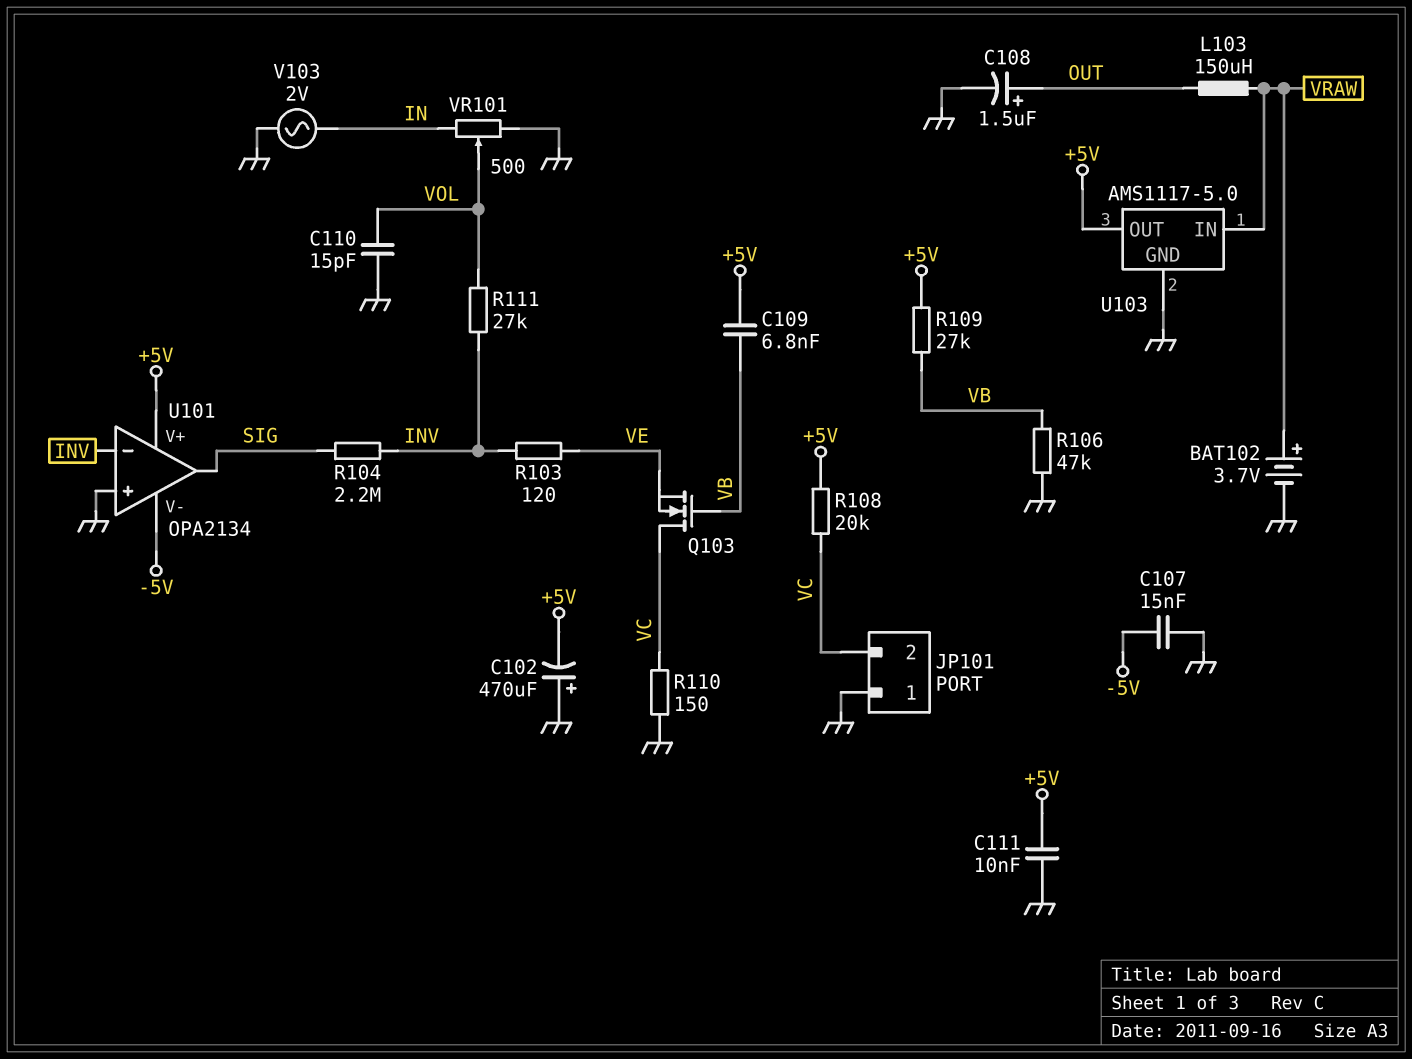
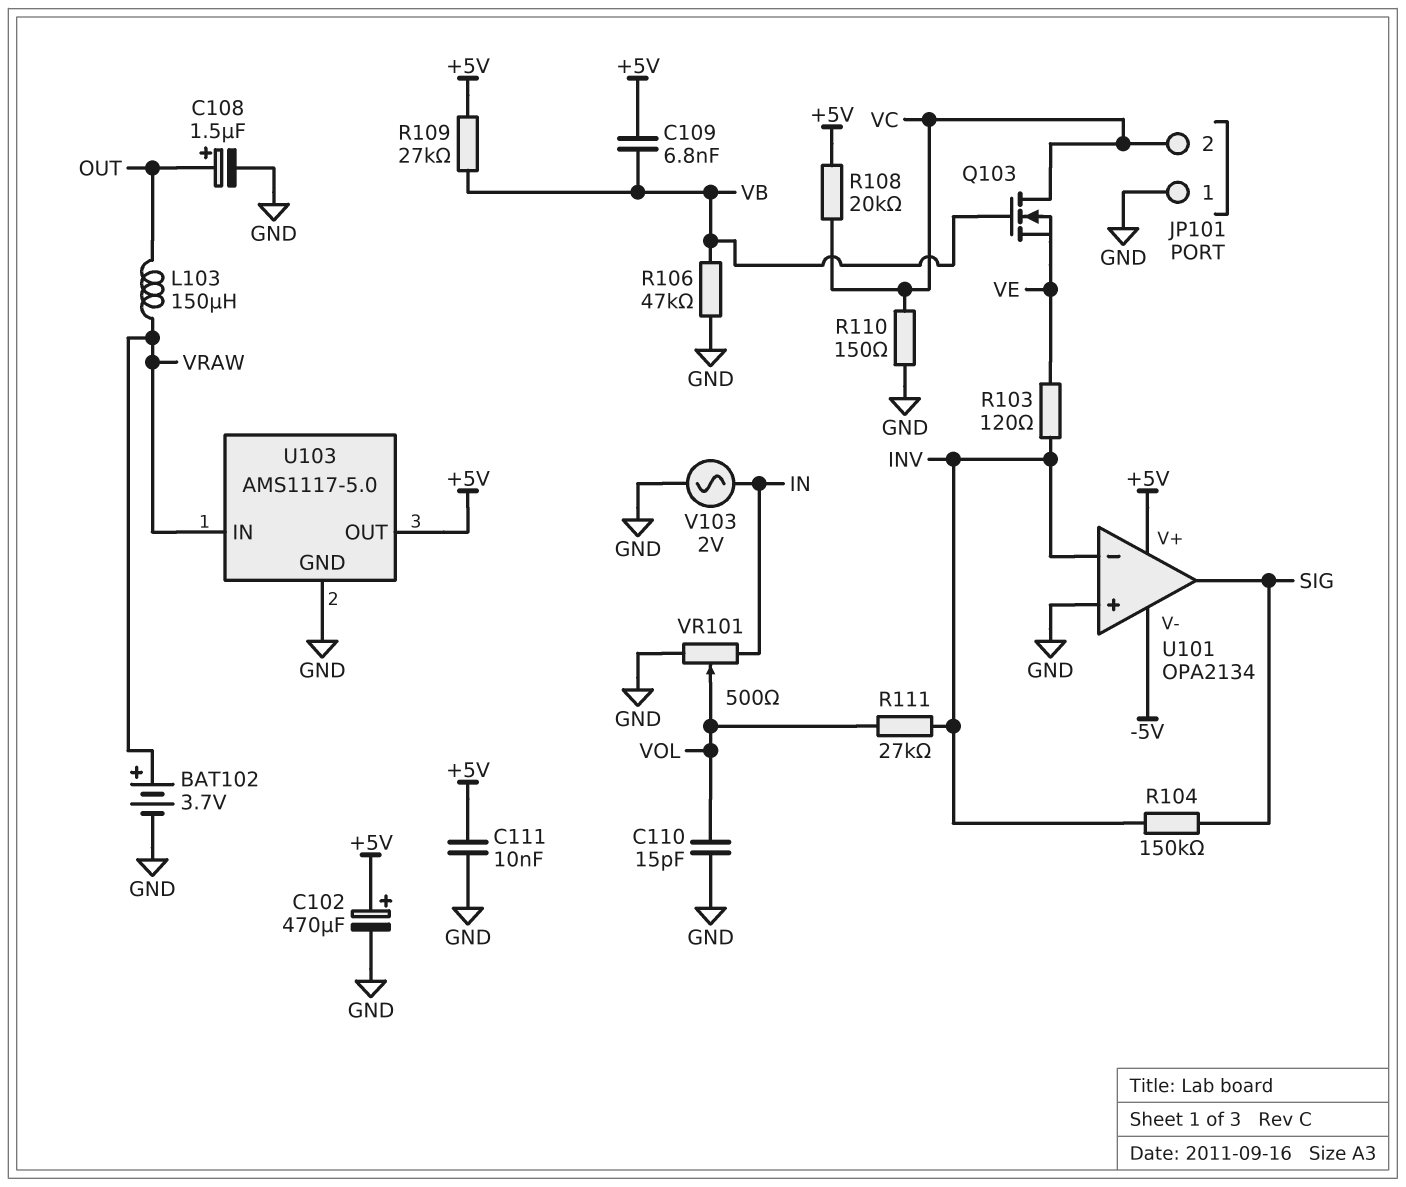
C102: 470uF (plus GND, minus +5V) -> 470uF (plus +5V, minus GND)
C107: 15nF (-5V, GND) -> none
R104: 2.2M (INV, SIG) -> 150k (INV, SIG)

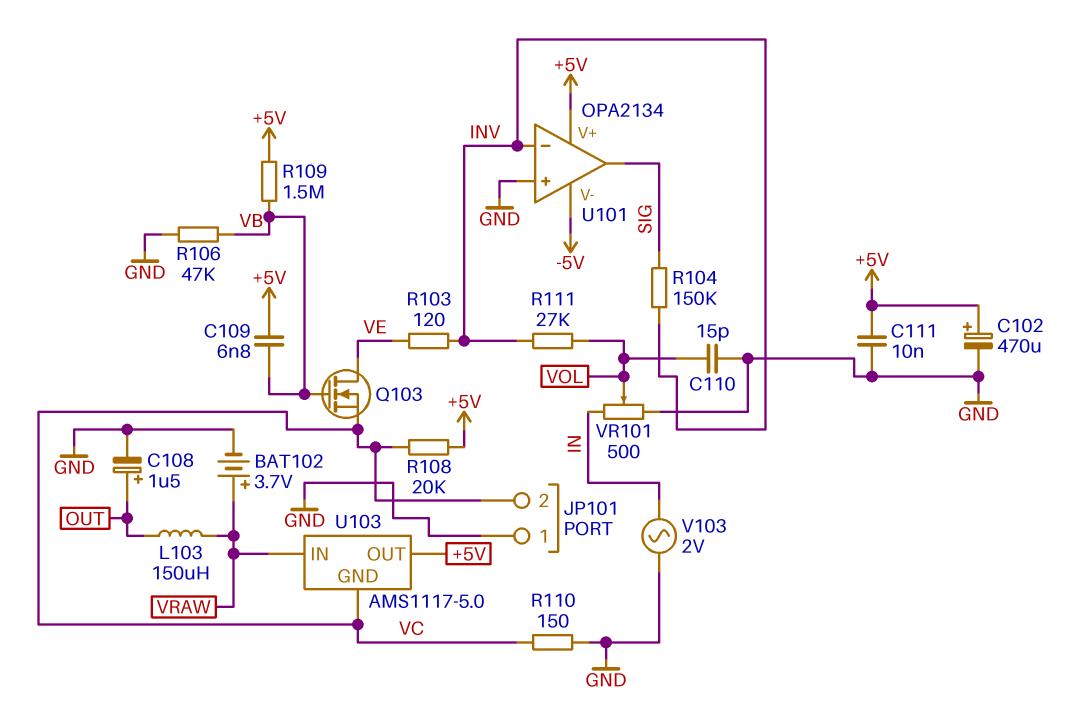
Q103: NMOS (G VB, D VC, S VE) -> NMOS (G VB, D VE, S VC)
R109: 27k (+5V, VB) -> 1.5M (+5V, VB)
U103 pin GND: GND -> VC

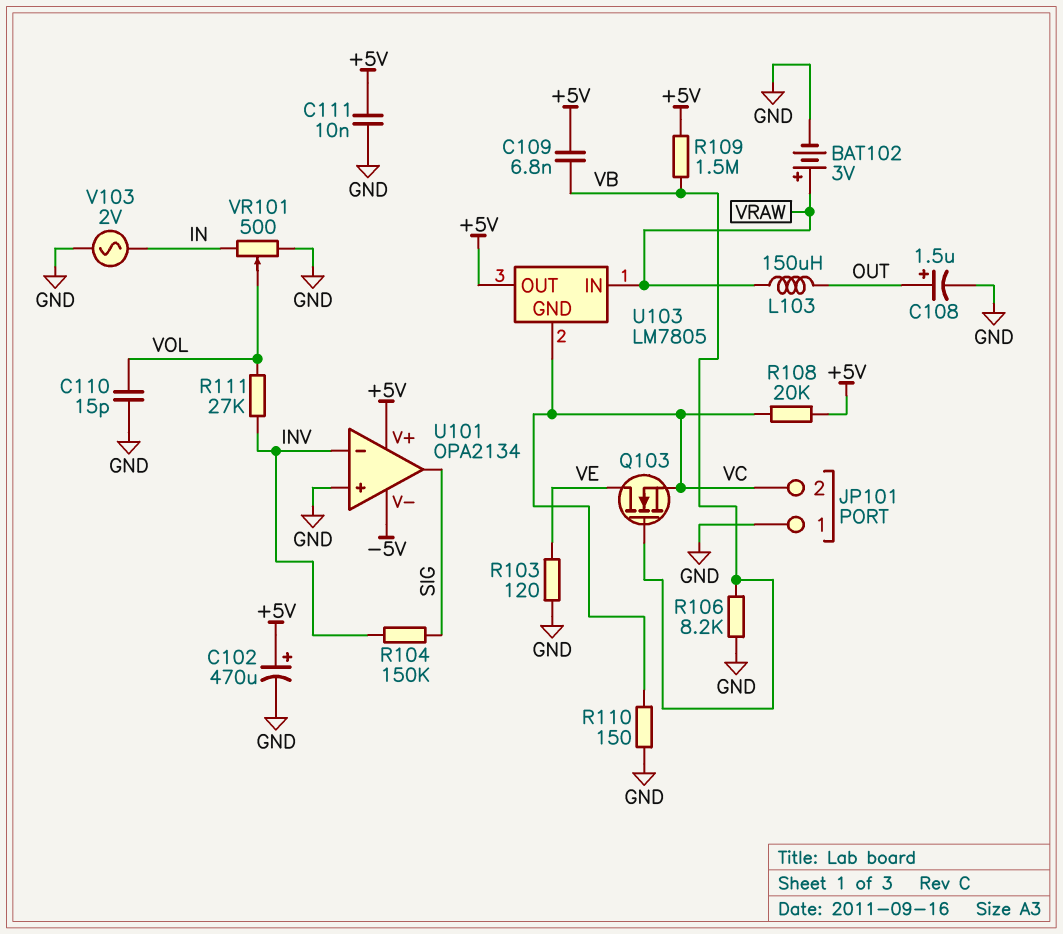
BAT102: 3.7V (plus VRAW, minus GND) -> 3V (plus VRAW, minus GND)
R103: 120 (INV, VE) -> 120 (GND, VE)
R106: 47k (GND, VB) -> 8.2k (GND, VB)
U103: AMS1117-5.0 -> LM7805

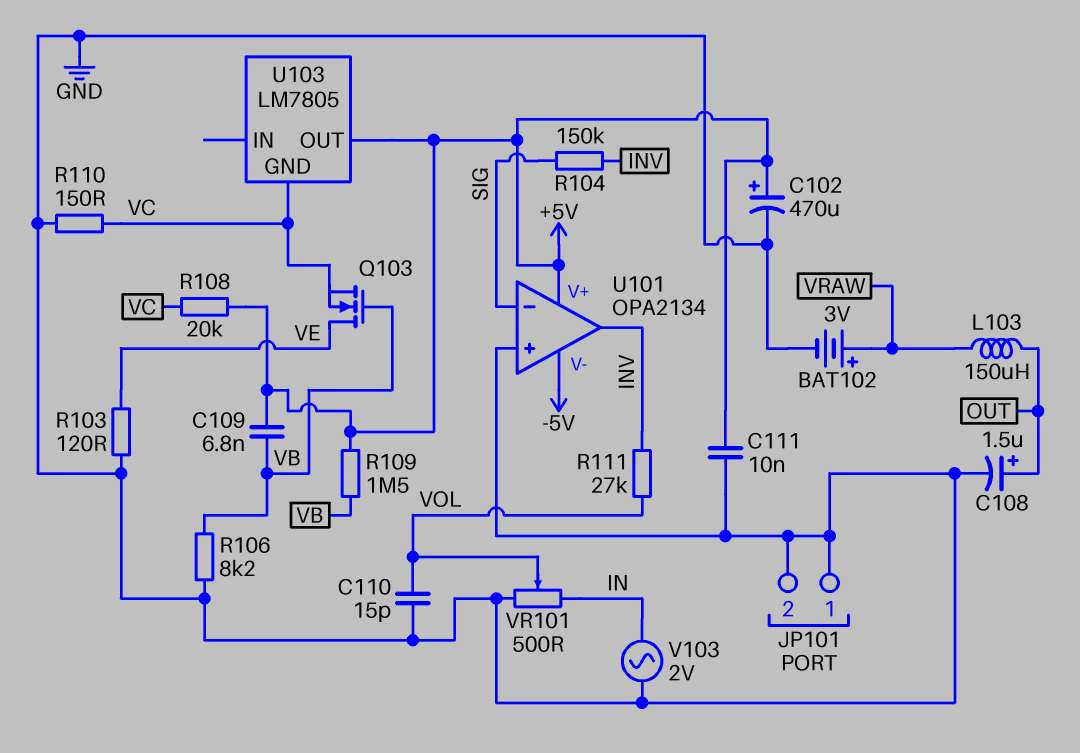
JP101 pin 2: VC -> GND
U101 pin in-: INV -> SIG
U101 pin out: SIG -> INV
U103 pin IN: VRAW -> none

